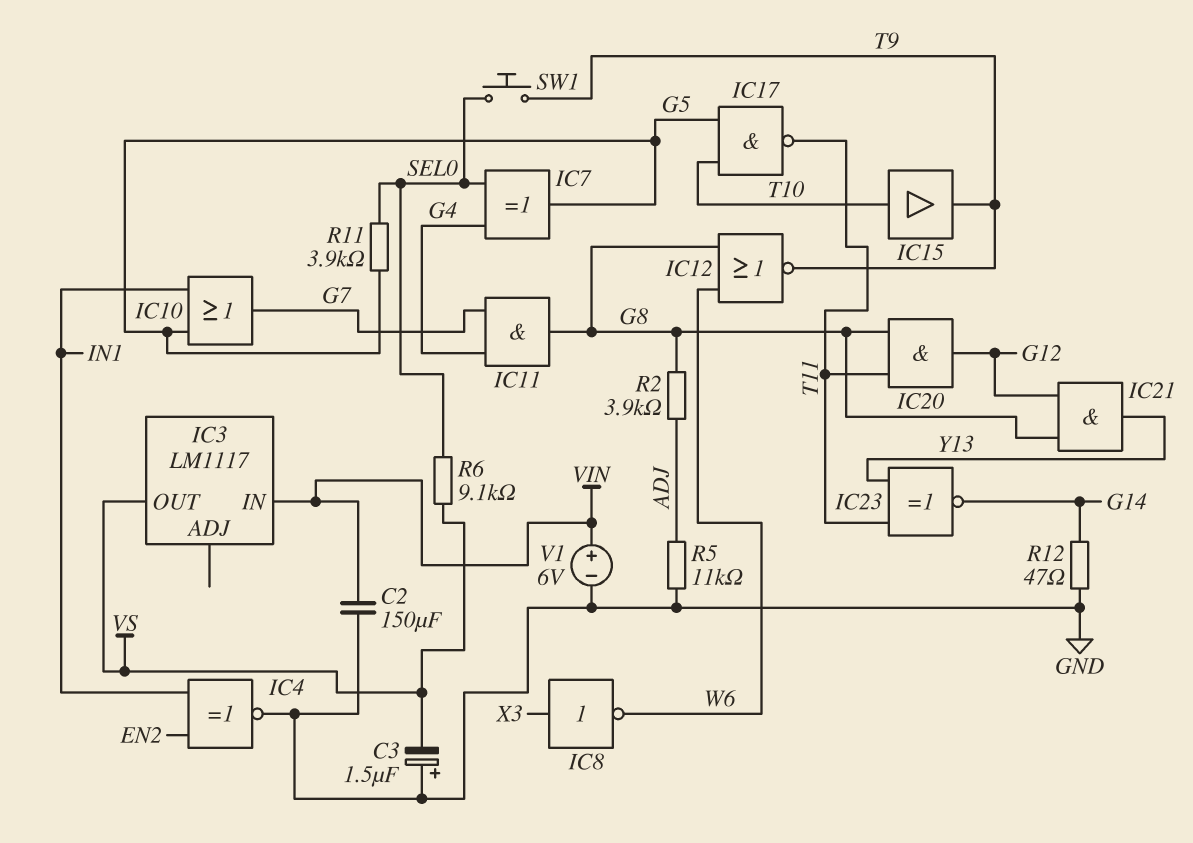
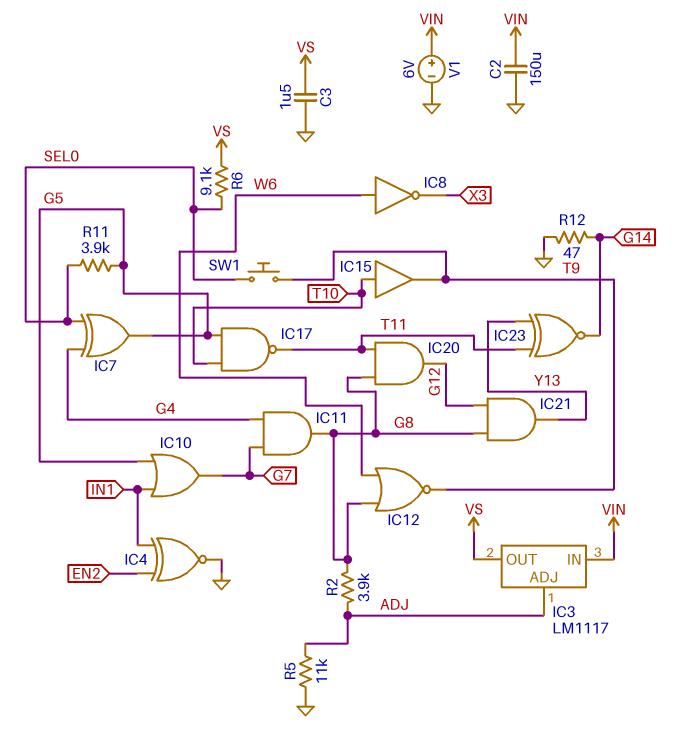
C3: 1.5uF (plus GND, minus VS) -> 1.5uF (GND, VS)
IC3 pin ADJ: none -> ADJ
IC8: NOT (in X3, out W6) -> NOT (in W6, out X3)

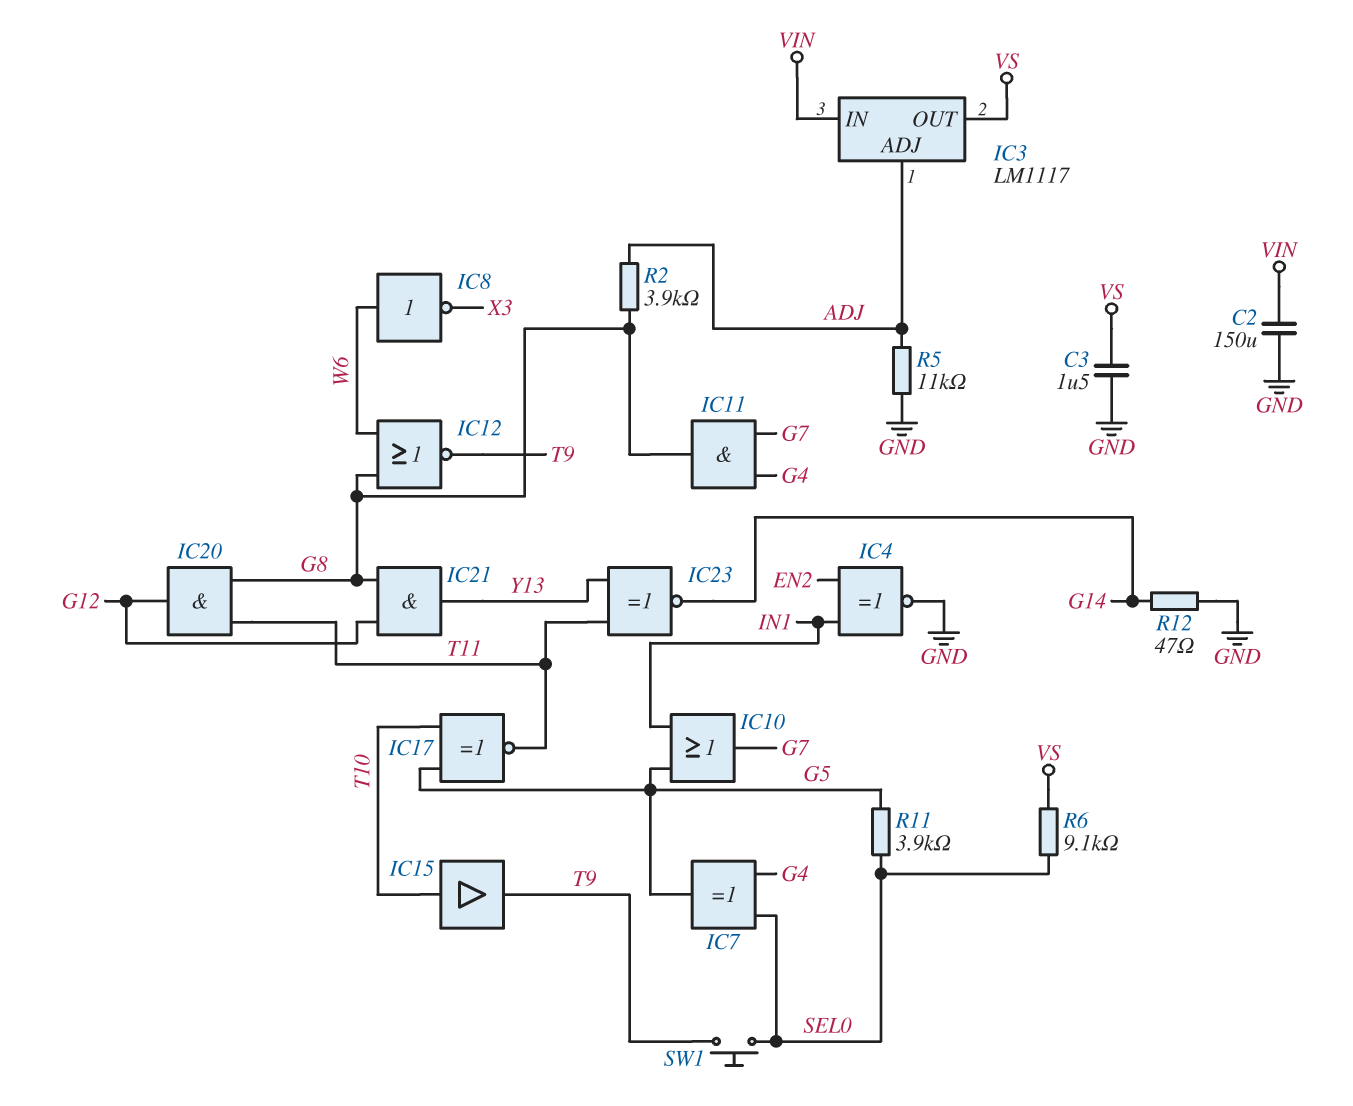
IC17: NAND (in G5, in T10, out T11) -> XNOR (in G5, in T10, out T11)
V1: 6V (plus VIN, minus GND) -> none

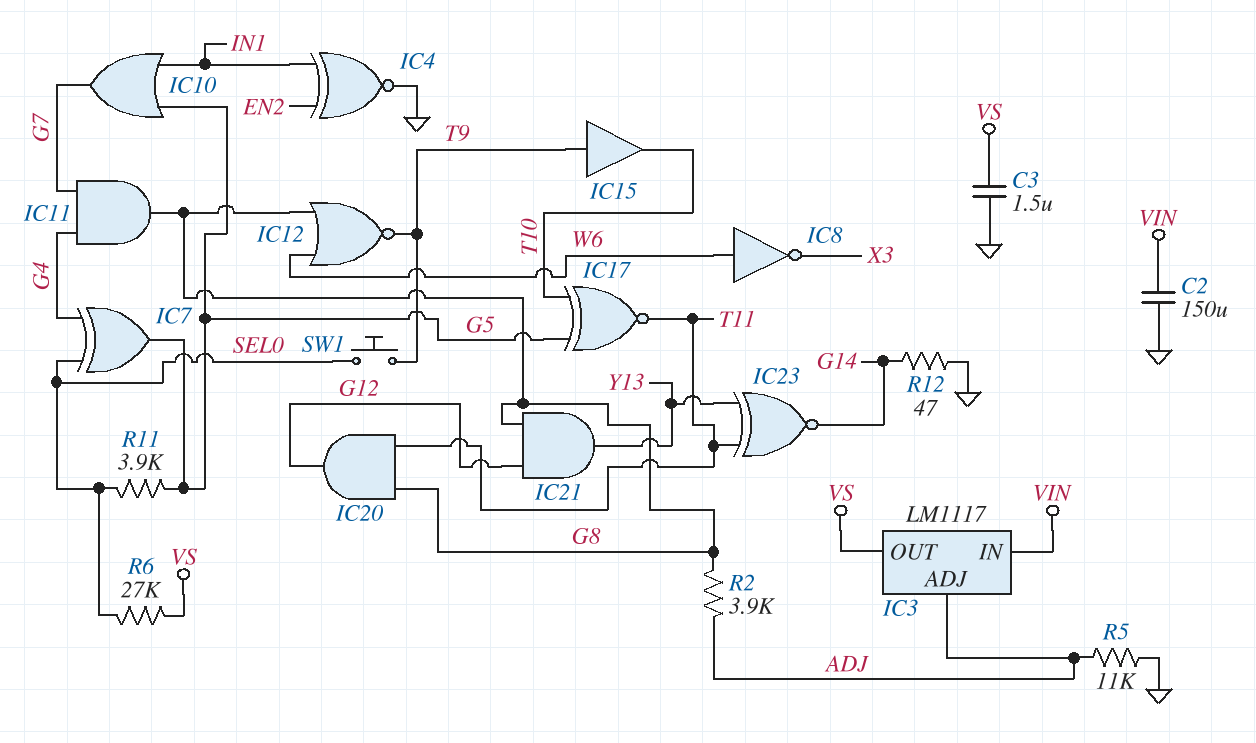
IC15: buffer (in T10, out T9) -> buffer (in T9, out T10)
R6: 9.1k (SEL0, VS) -> 27k (SEL0, VS)

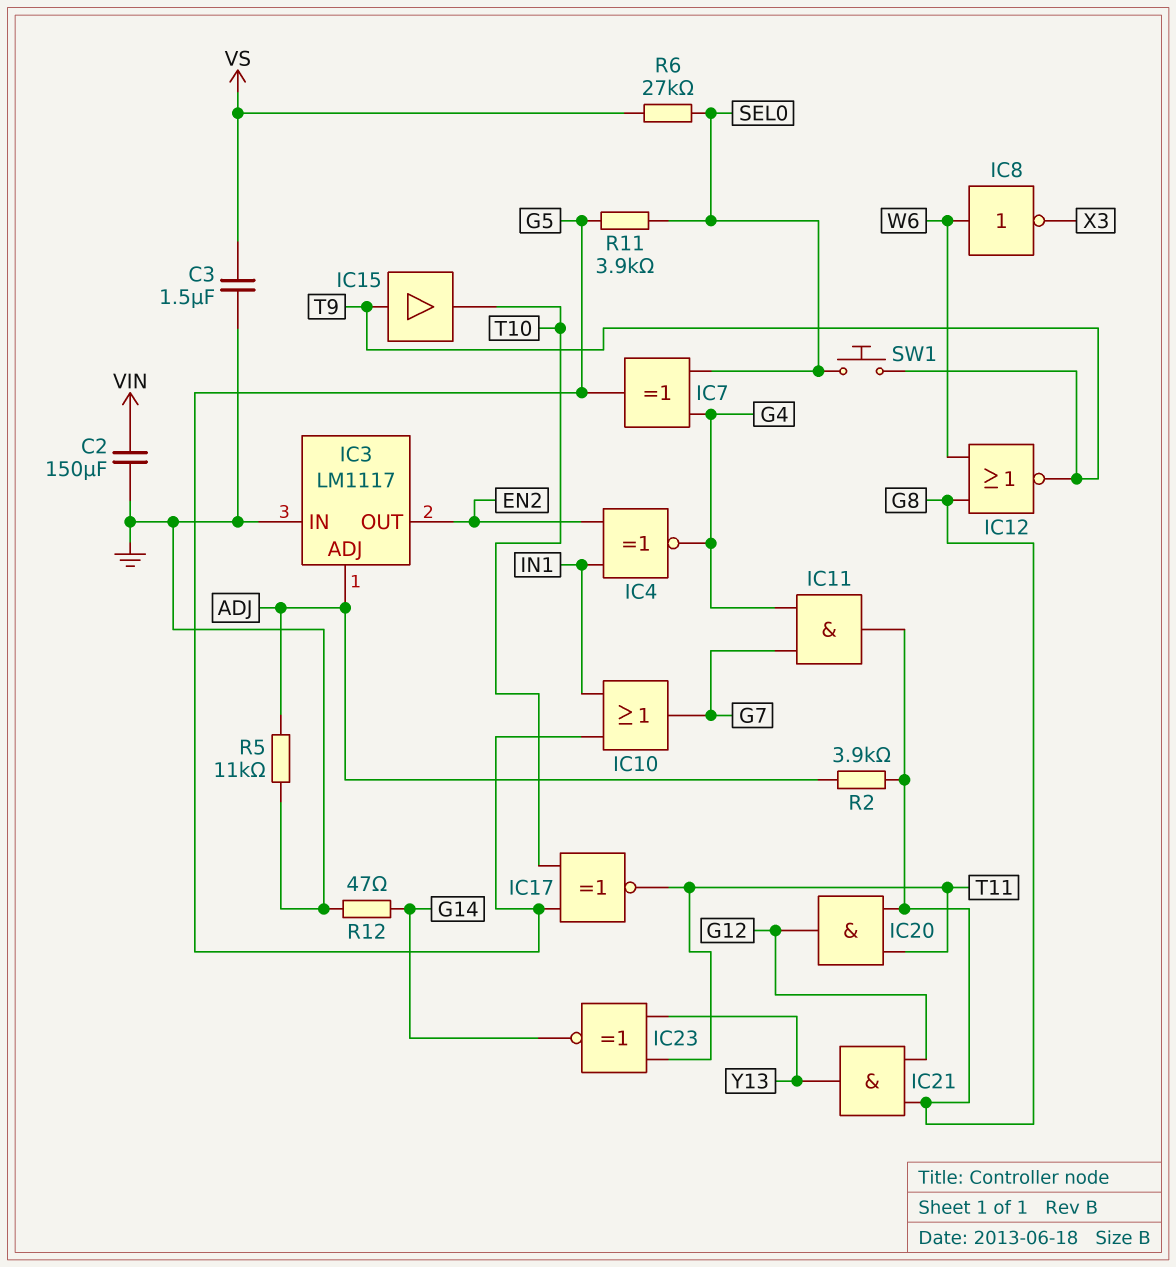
IC3 pin IN: VIN -> GND
IC3 pin OUT: VS -> EN2
IC4: XNOR (in EN2, in IN1, out GND) -> XNOR (in EN2, in IN1, out G4)

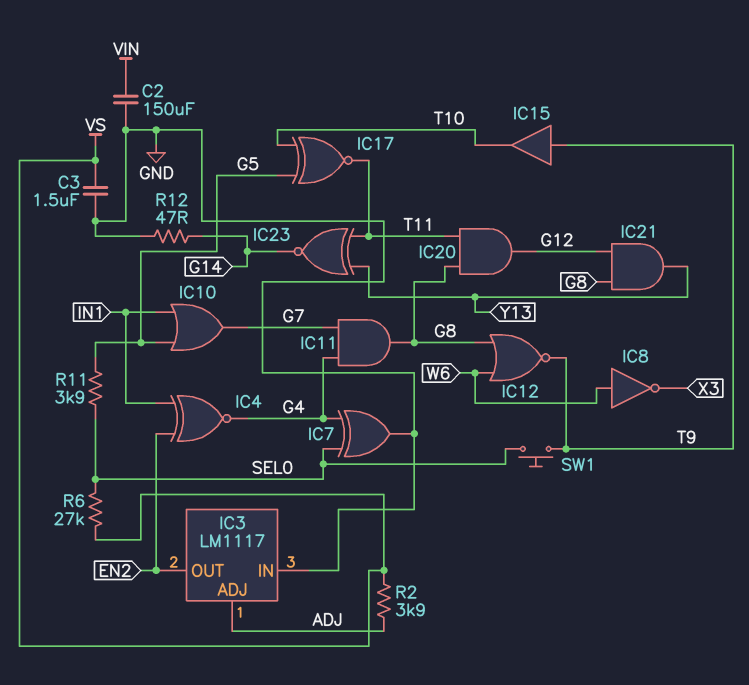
IC7: XOR (in G4, in SEL0, out G5) -> XOR (in G4, in SEL0, out GND)
R2: 3.9k (ADJ, G8) -> 3.9k (ADJ, VS)
R5: 11k (ADJ, GND) -> none

